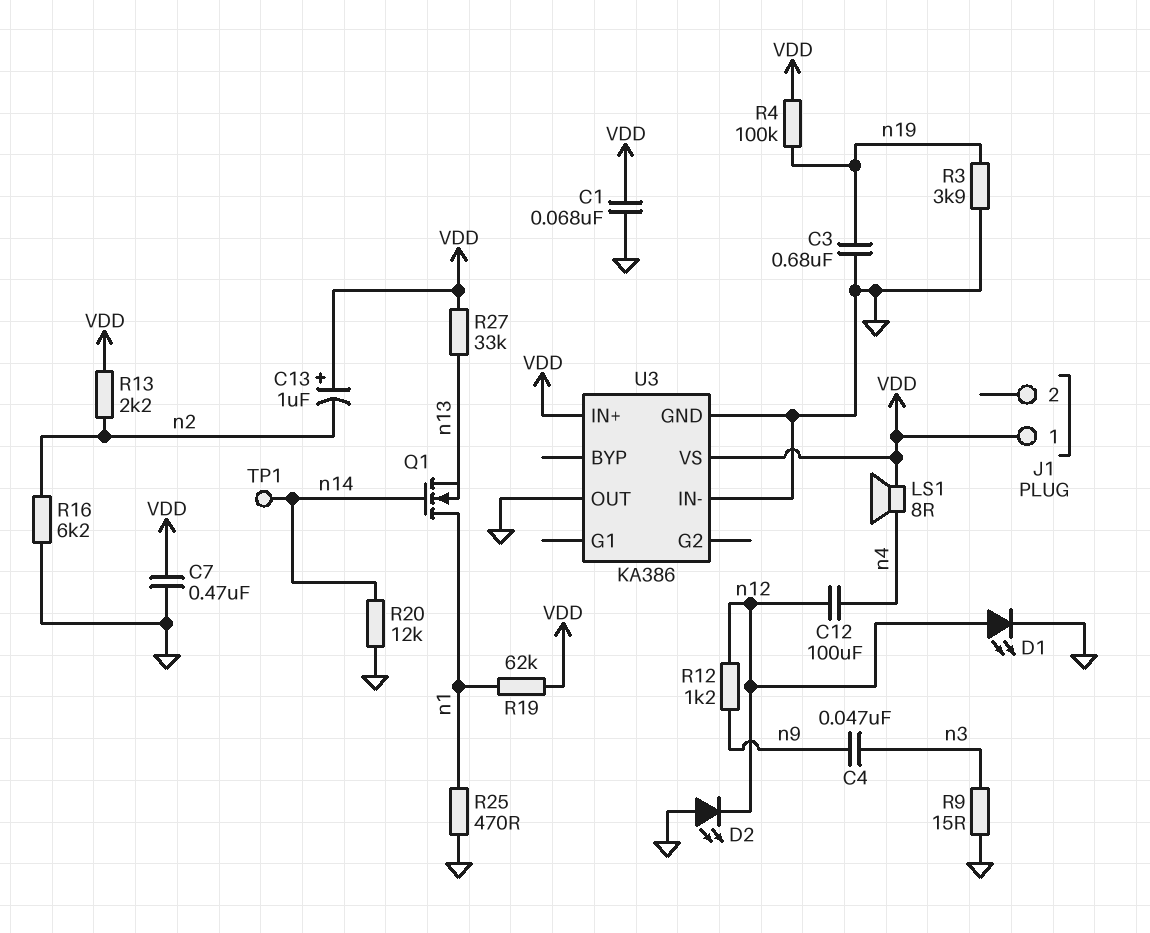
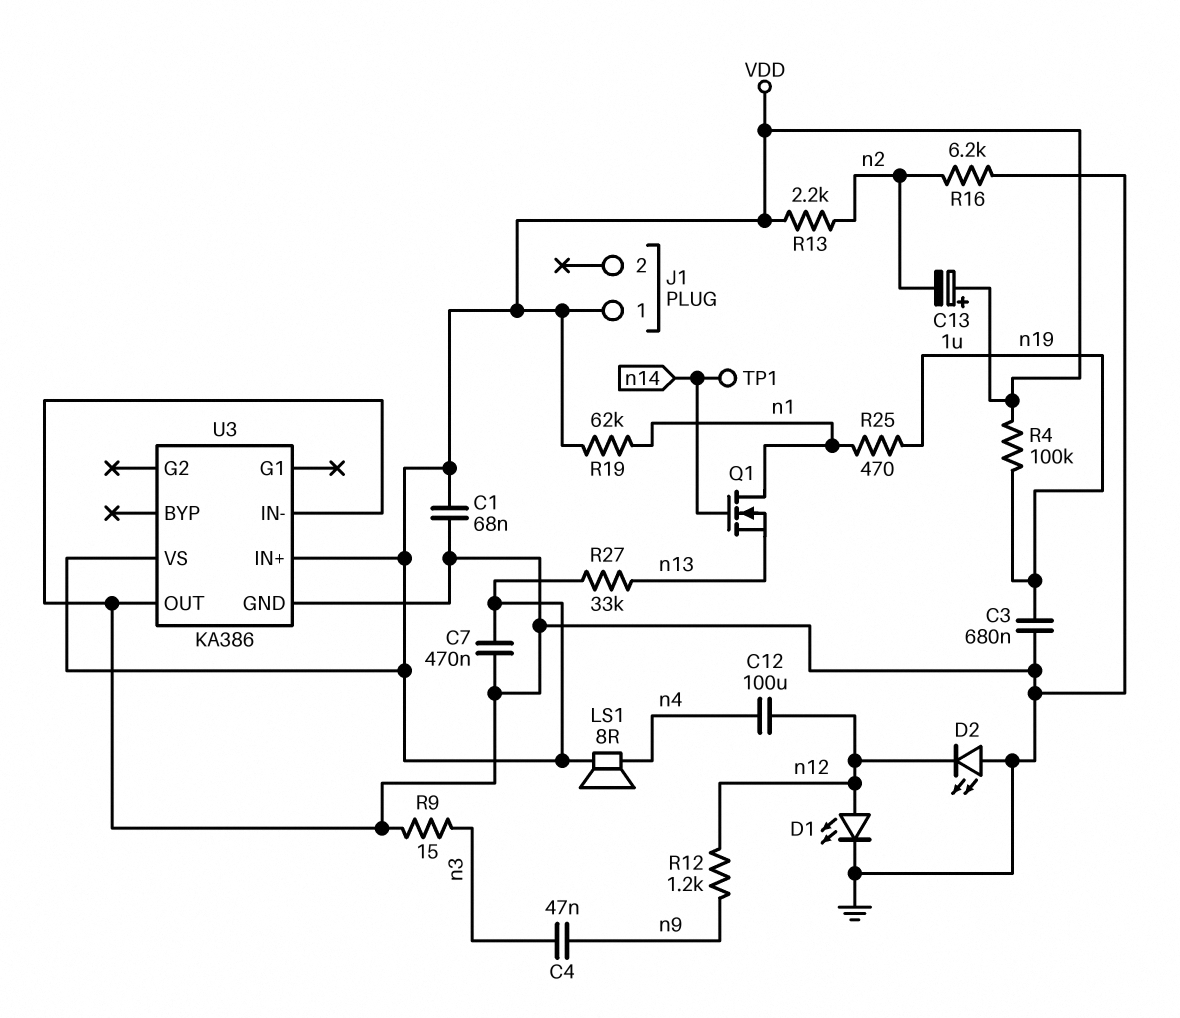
R3: 3.9k (GND, n19) -> none
R20: 12k (GND, n14) -> none
R25: 470 (GND, n1) -> 470 (n1, n19)

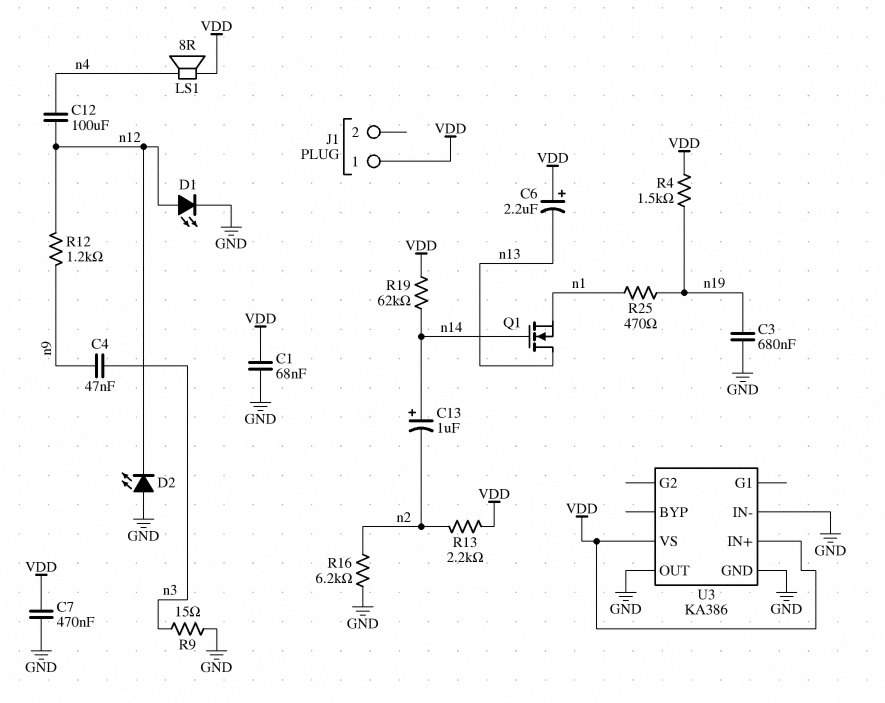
C6: none -> 2.2uF (plus VDD, minus n13)
C13: 1uF (plus VDD, minus n2) -> 1uF (plus n14, minus n2)
Q1: NMOS (G n14, D n1, S n13) -> NMOS (G n14, D n13, S n1)
R4: 100k (VDD, n19) -> 1.5k (VDD, n19)
R19: 62k (VDD, n1) -> 62k (VDD, n14)
R27: 33k (VDD, n13) -> none
TP1: test point (n14) -> none

